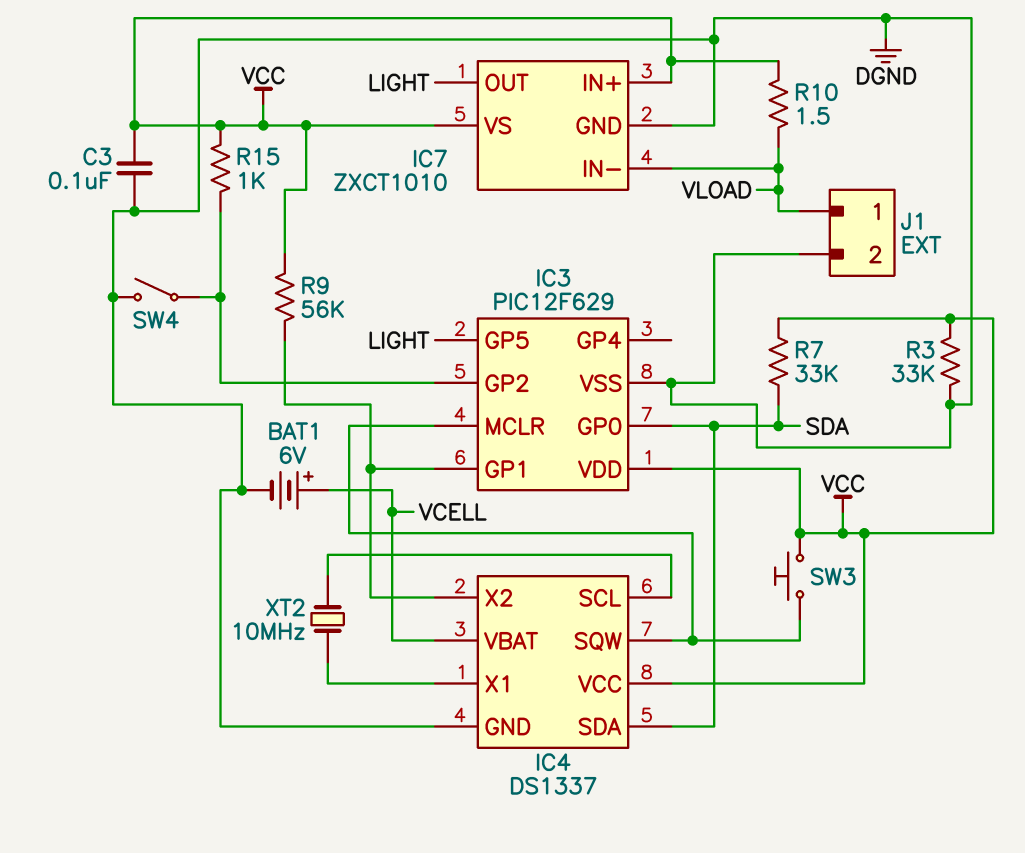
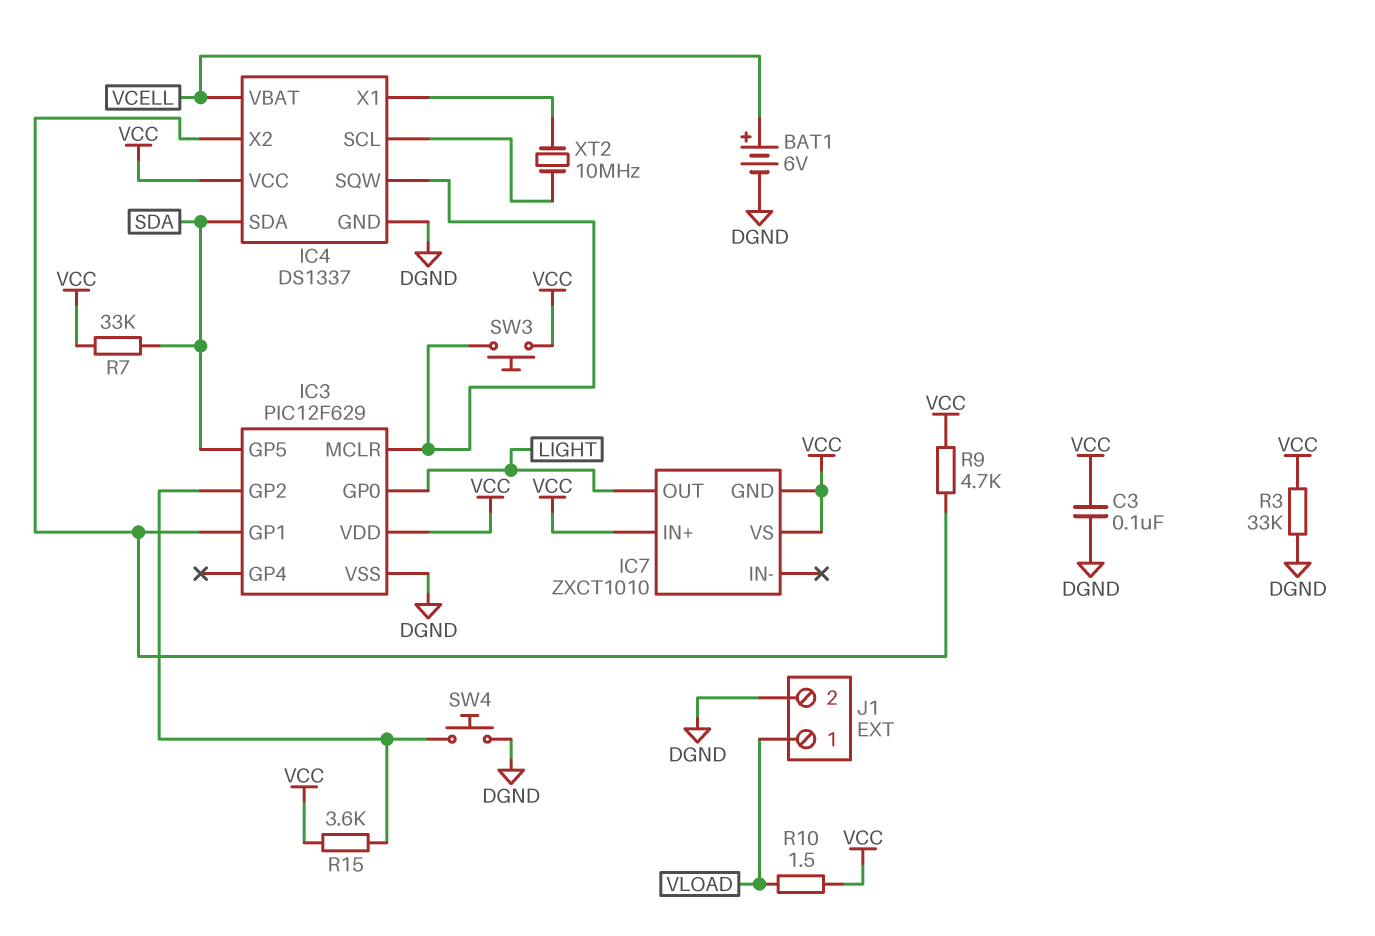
IC3 pin GP0: SDA -> LIGHT
IC3 pin GP5: LIGHT -> SDA
IC7 pin GND: DGND -> VCC
IC7 pin IN-: VLOAD -> none
R9: 56k (IC3/GP1, VCC) -> 4.7k (IC3/GP1, VCC)
R15: 1k (IC3/GP2, VCC) -> 3.6k (IC3/GP2, VCC)
SW4: switch (DGND, IC3/GP2) -> button (DGND, IC3/GP2)

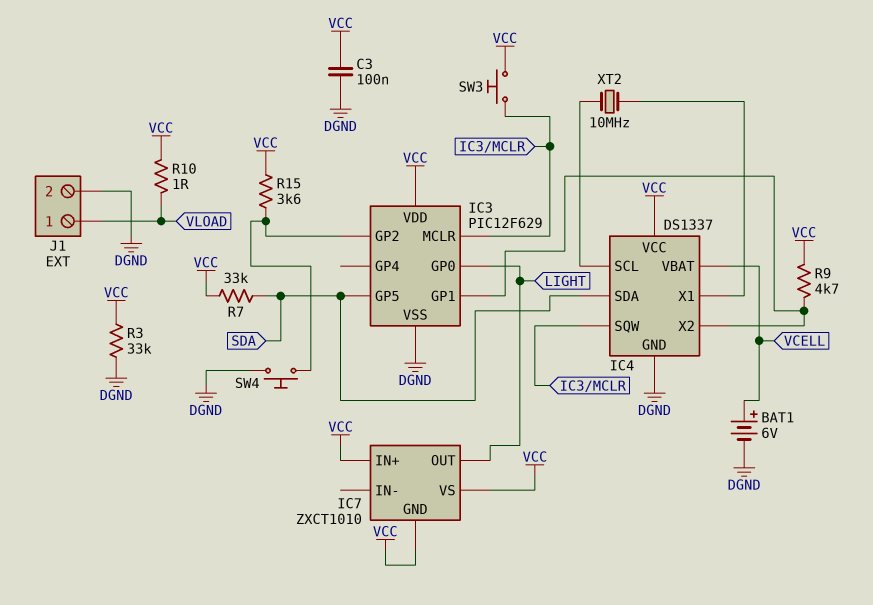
R10: 1.5 (VCC, VLOAD) -> 1 (VCC, VLOAD)

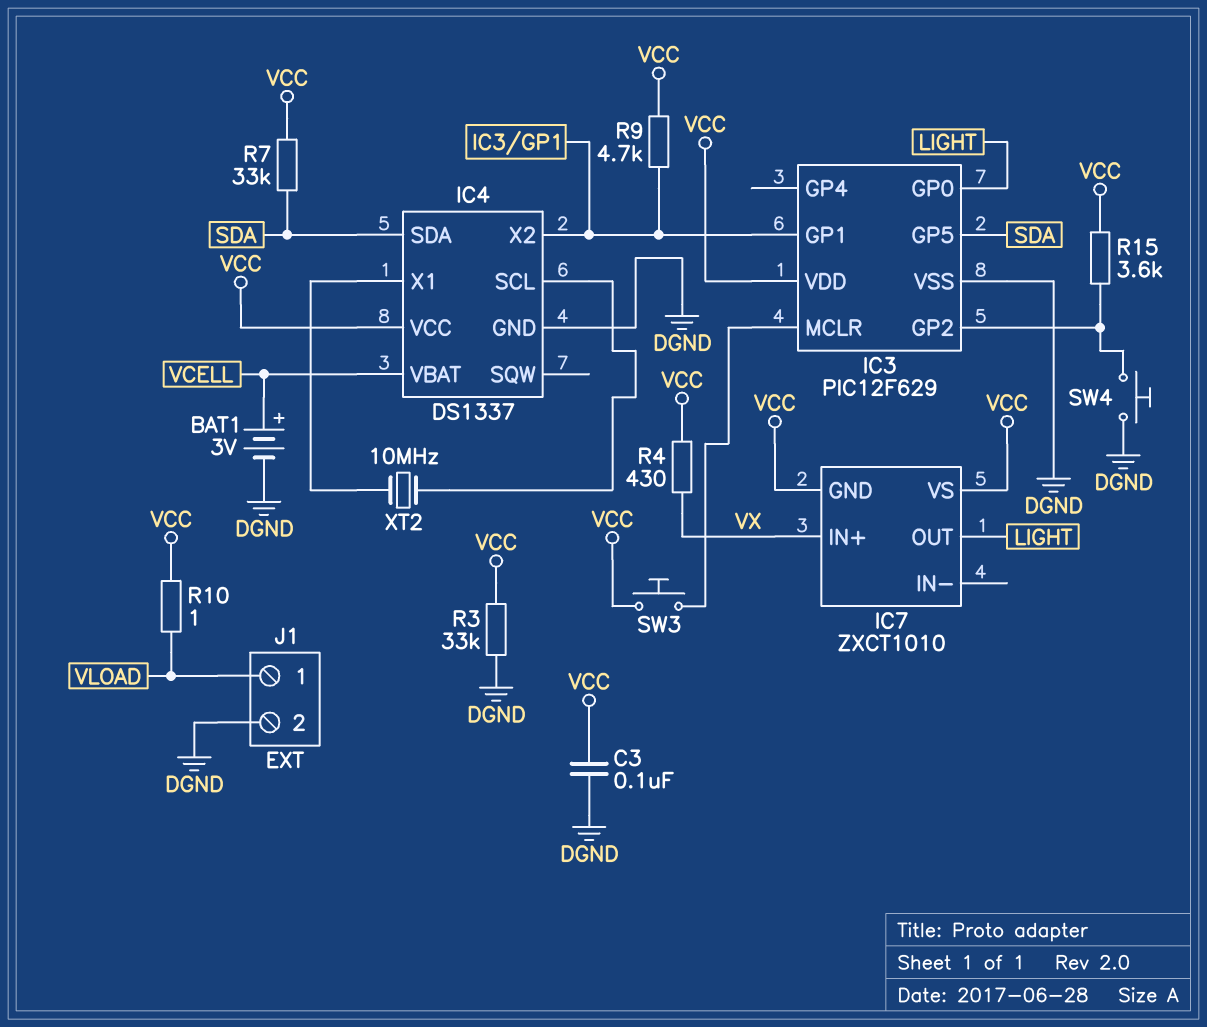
BAT1: 6V (plus VCELL, minus DGND) -> 3V (plus VCELL, minus DGND)
IC4 pin SQW: IC3/MCLR -> none
IC7 pin IN+: VCC -> VX
R4: none -> 430 (VCC, VX)

